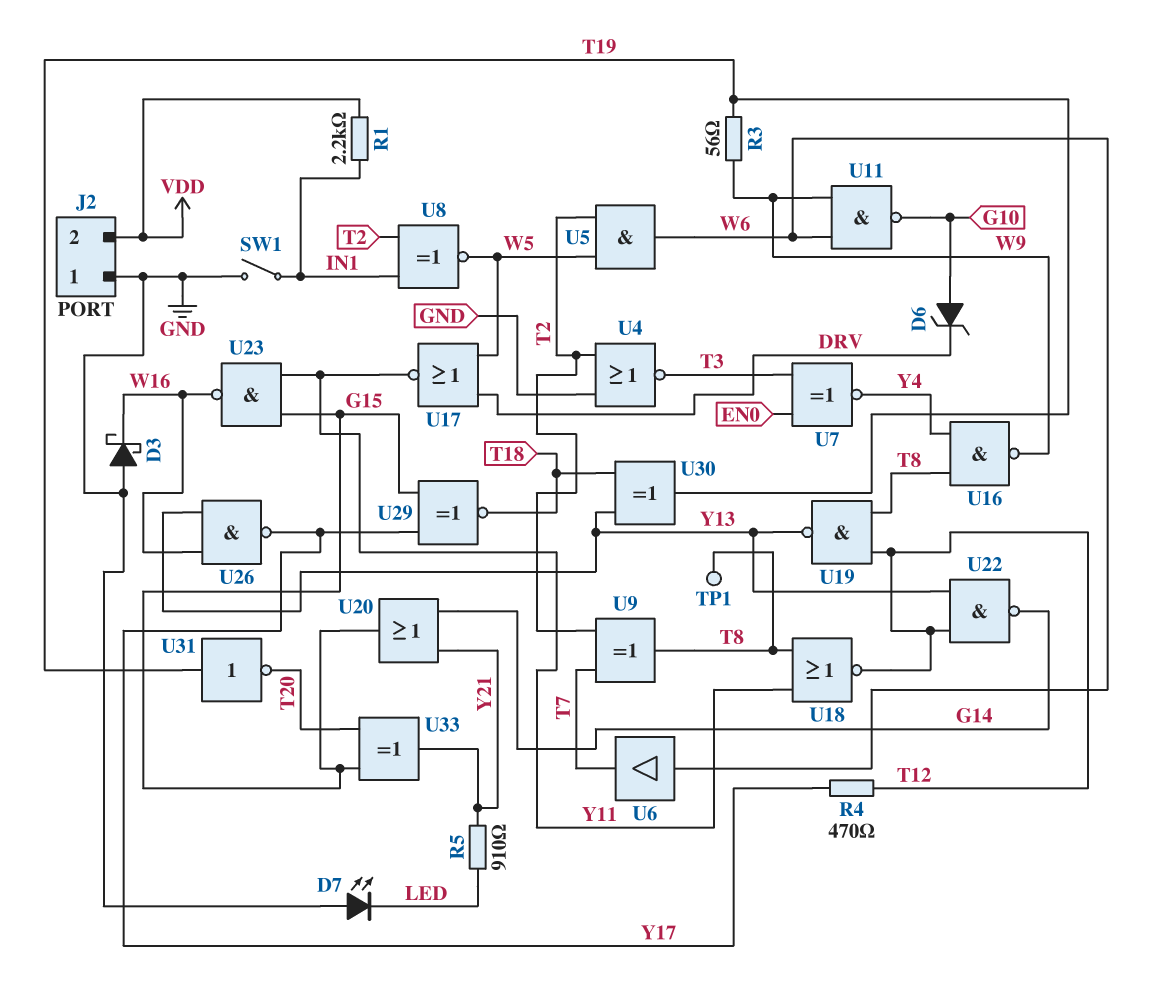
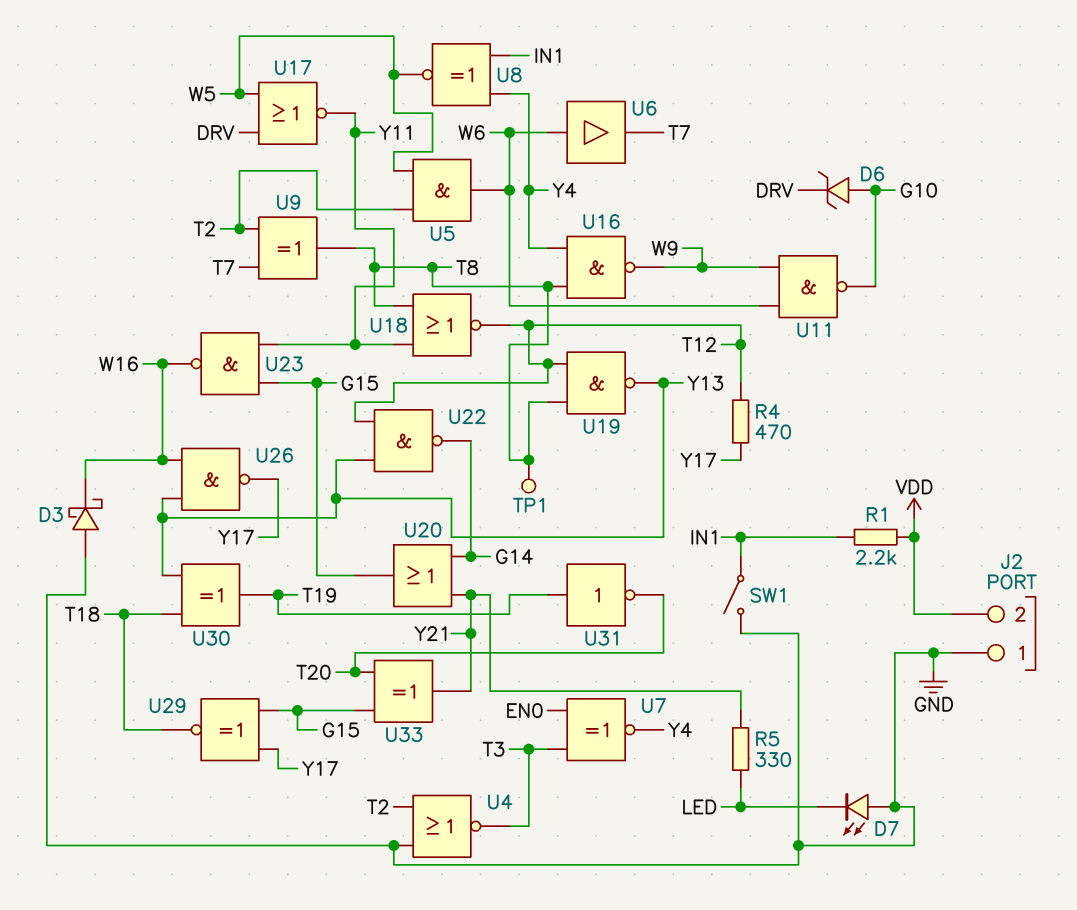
R3: 56 (T19, W9) -> none
R5: 910 (LED, Y21) -> 330 (LED, Y21)
U8: XNOR (in IN1, in T2, out W5) -> XNOR (in IN1, in Y4, out W5)

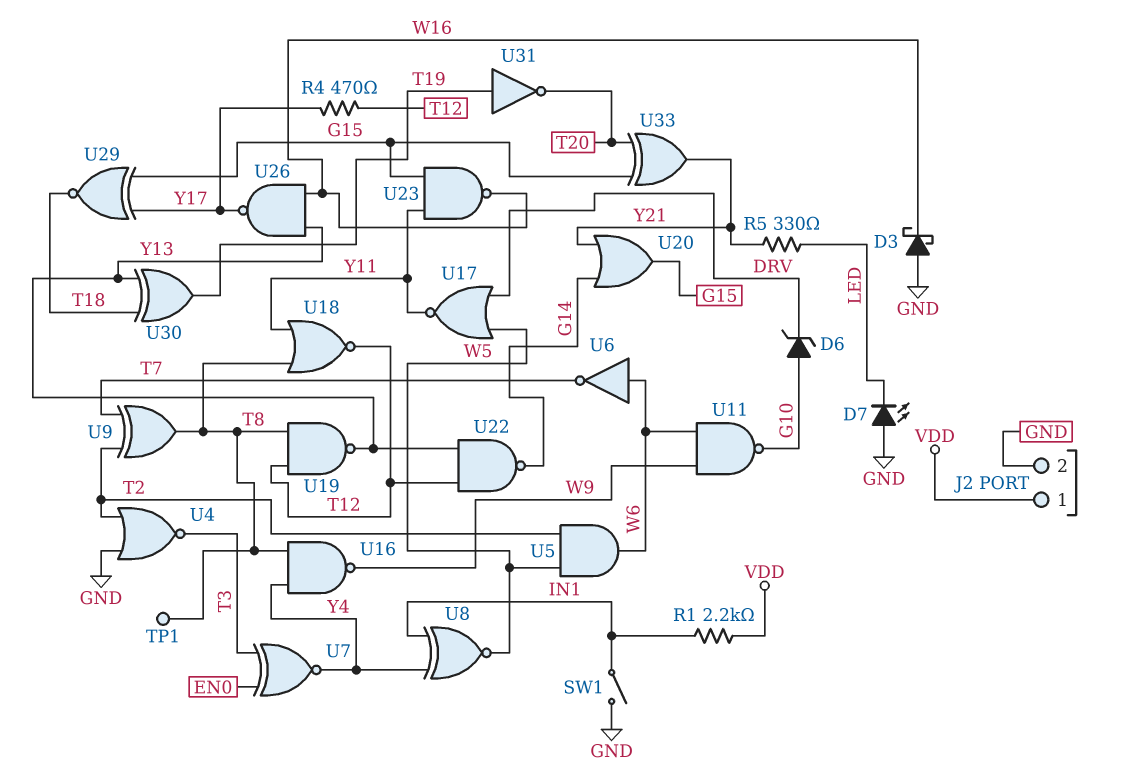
J2 pin 1: GND -> VDD
J2 pin 2: VDD -> GND
U6: buffer (in W6, out T7) -> NOT (in W6, out T7)

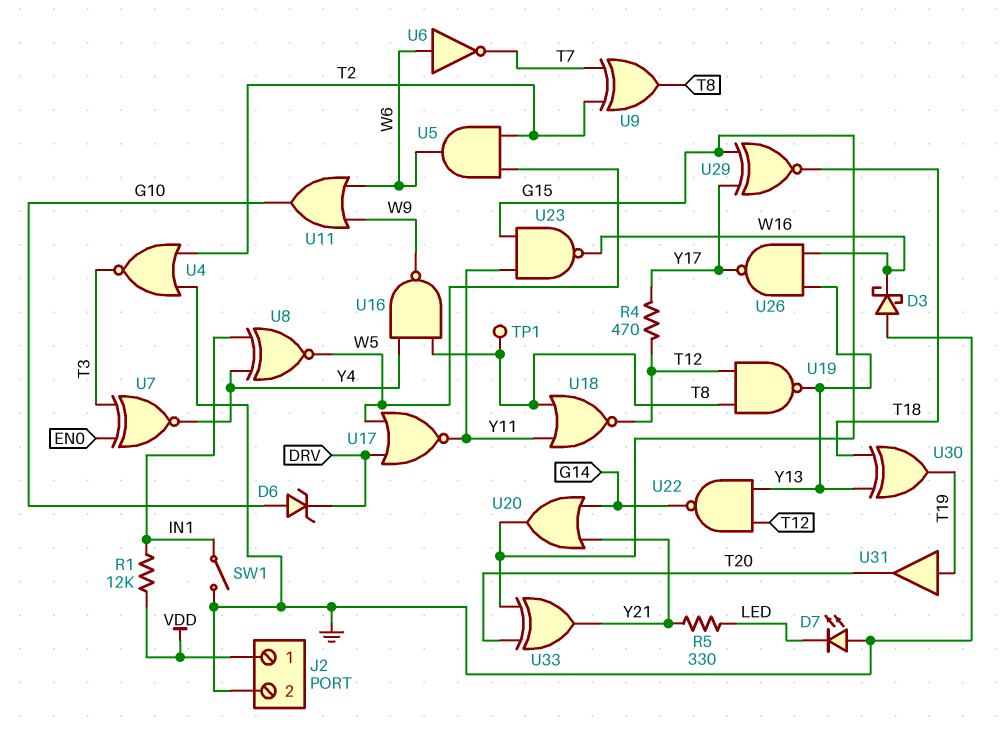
R1: 2.2k (IN1, VDD) -> 12k (IN1, VDD)
U11: NAND (in W6, in W9, out G10) -> OR (in W6, in W9, out G10)
U31: NOT (in T19, out T20) -> buffer (in T19, out T20)

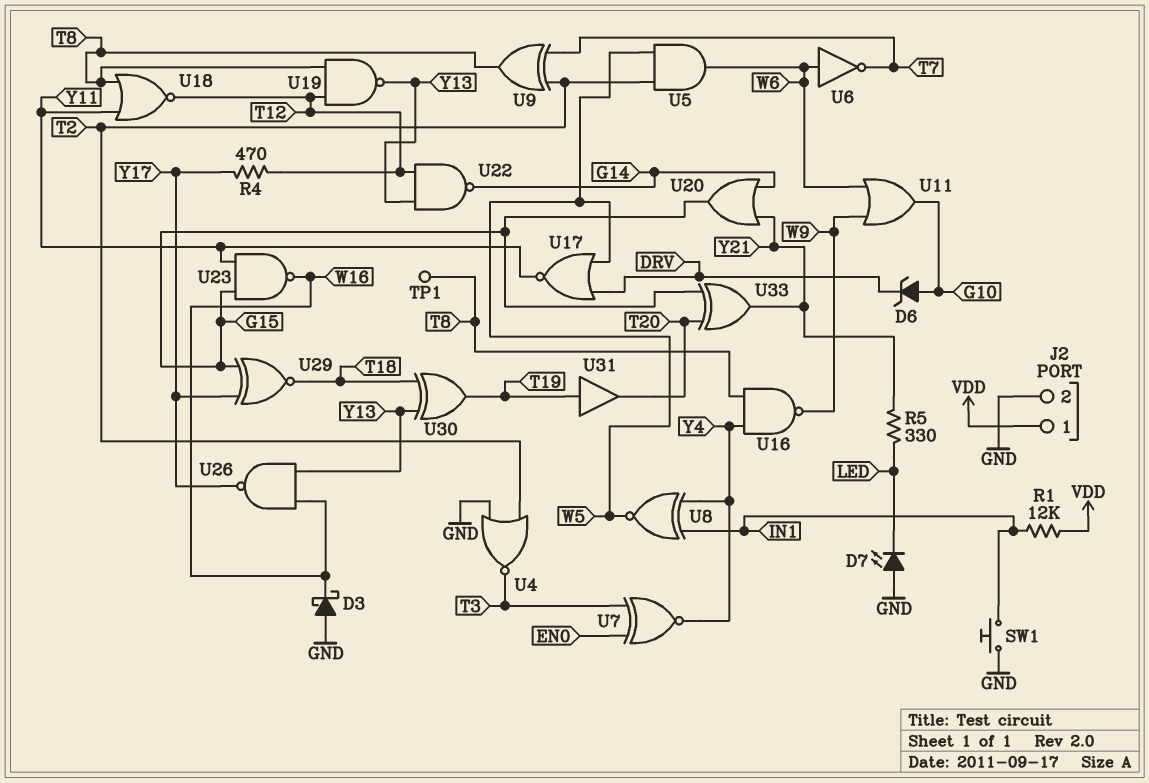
SW1: switch (GND, IN1) -> button (GND, IN1)

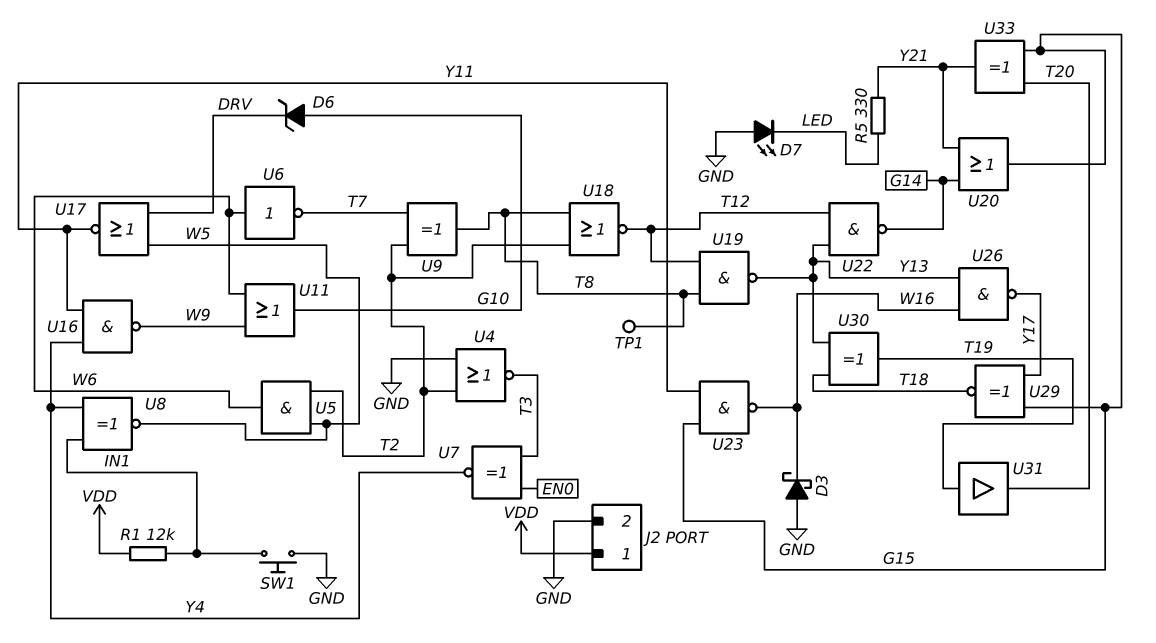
R4: 470 (T12, Y17) -> none
U16: NAND (in T8, in Y4, out W9) -> NAND (in Y4, in Y11, out W9)
U18: NOR (in T8, in Y11, out T12) -> NOR (in T2, in T8, out T12)

